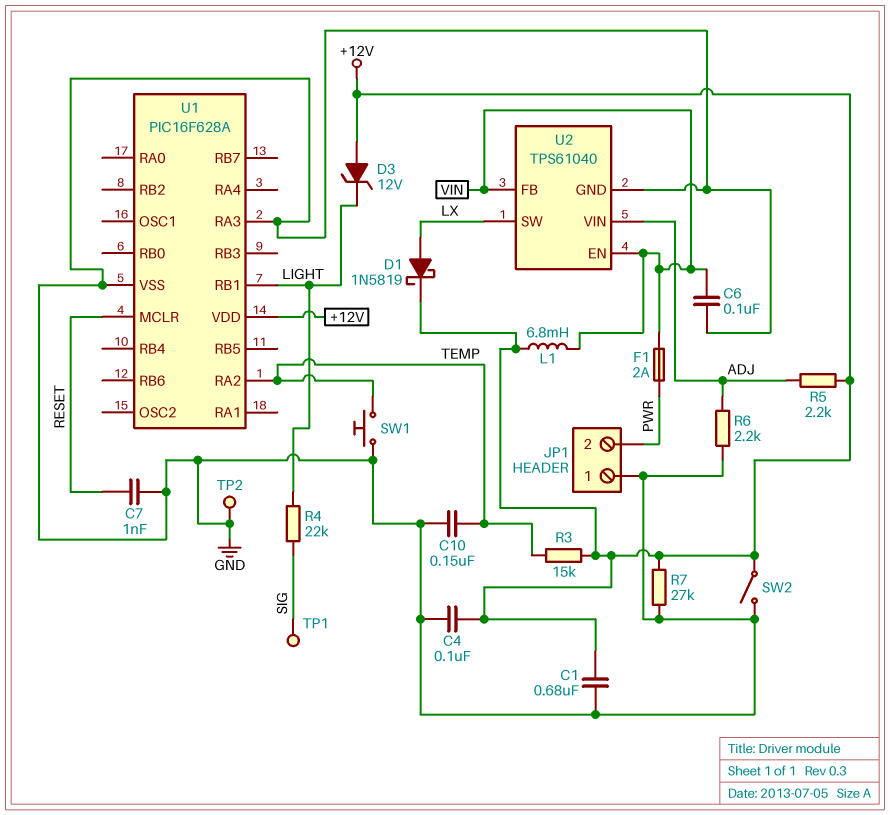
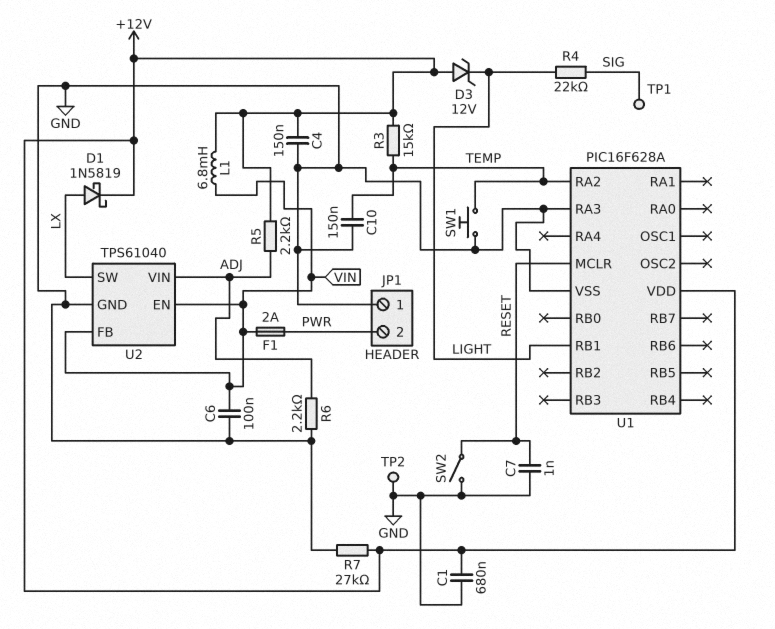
C4: 100nF (+12V, GND) -> 150nF (+12V, GND)
SW2: switch (+12V, GND) -> switch (GND, RESET)

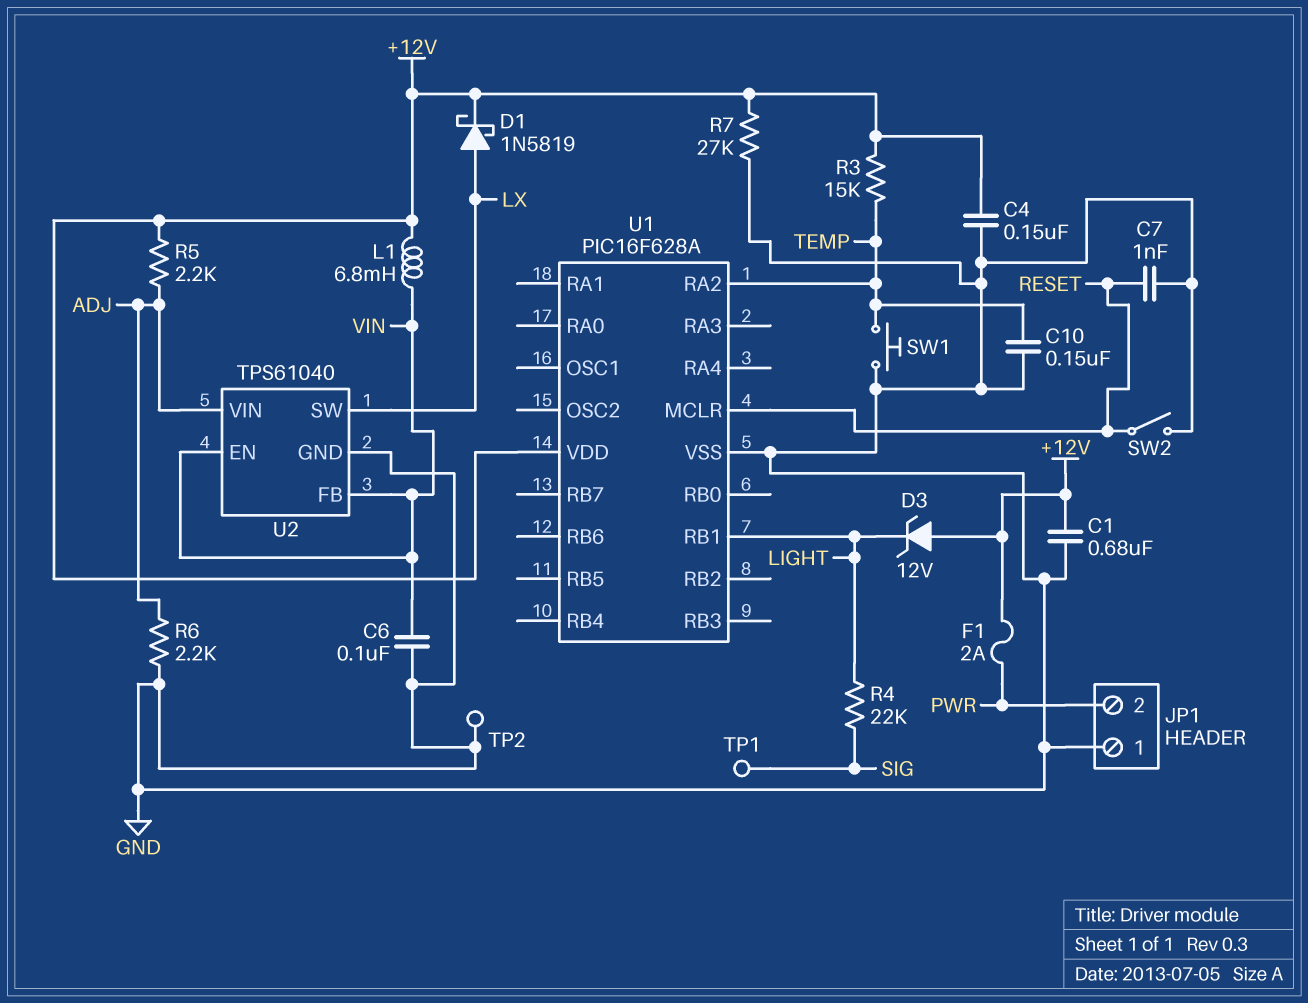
F1: 2A (PWR, VIN) -> 2A (+12V, PWR)
U1 pin RA3: GND -> none

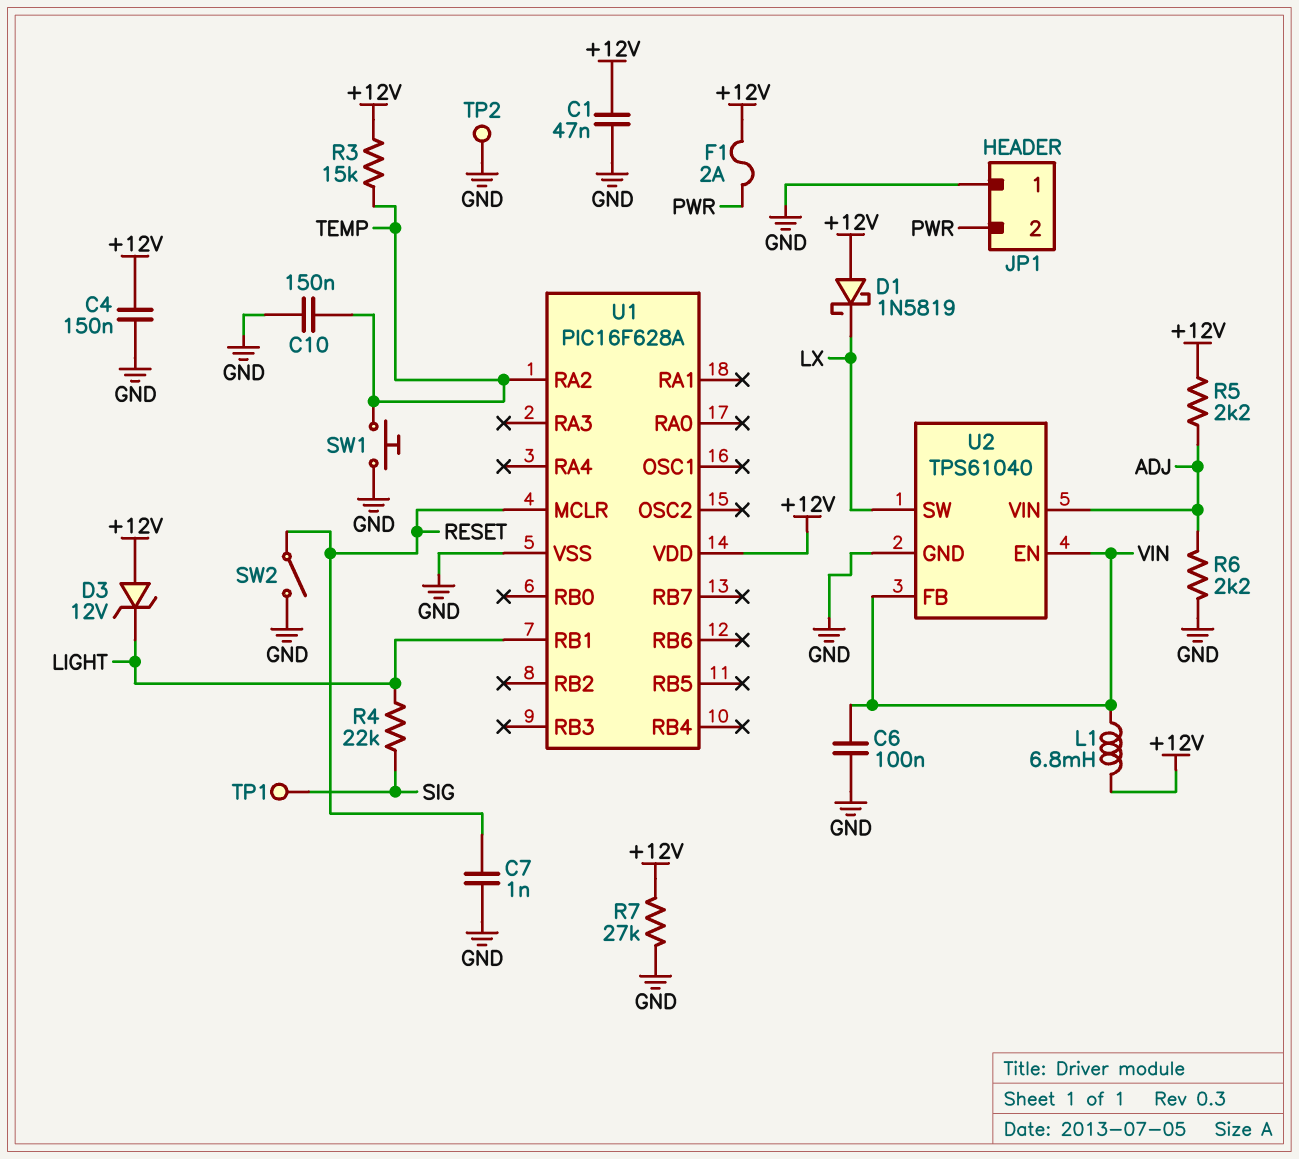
C1: 680nF (+12V, GND) -> 47nF (+12V, GND)
D1: schottky 1N5819 (A LX, K +12V) -> schottky 1N5819 (A +12V, K LX)

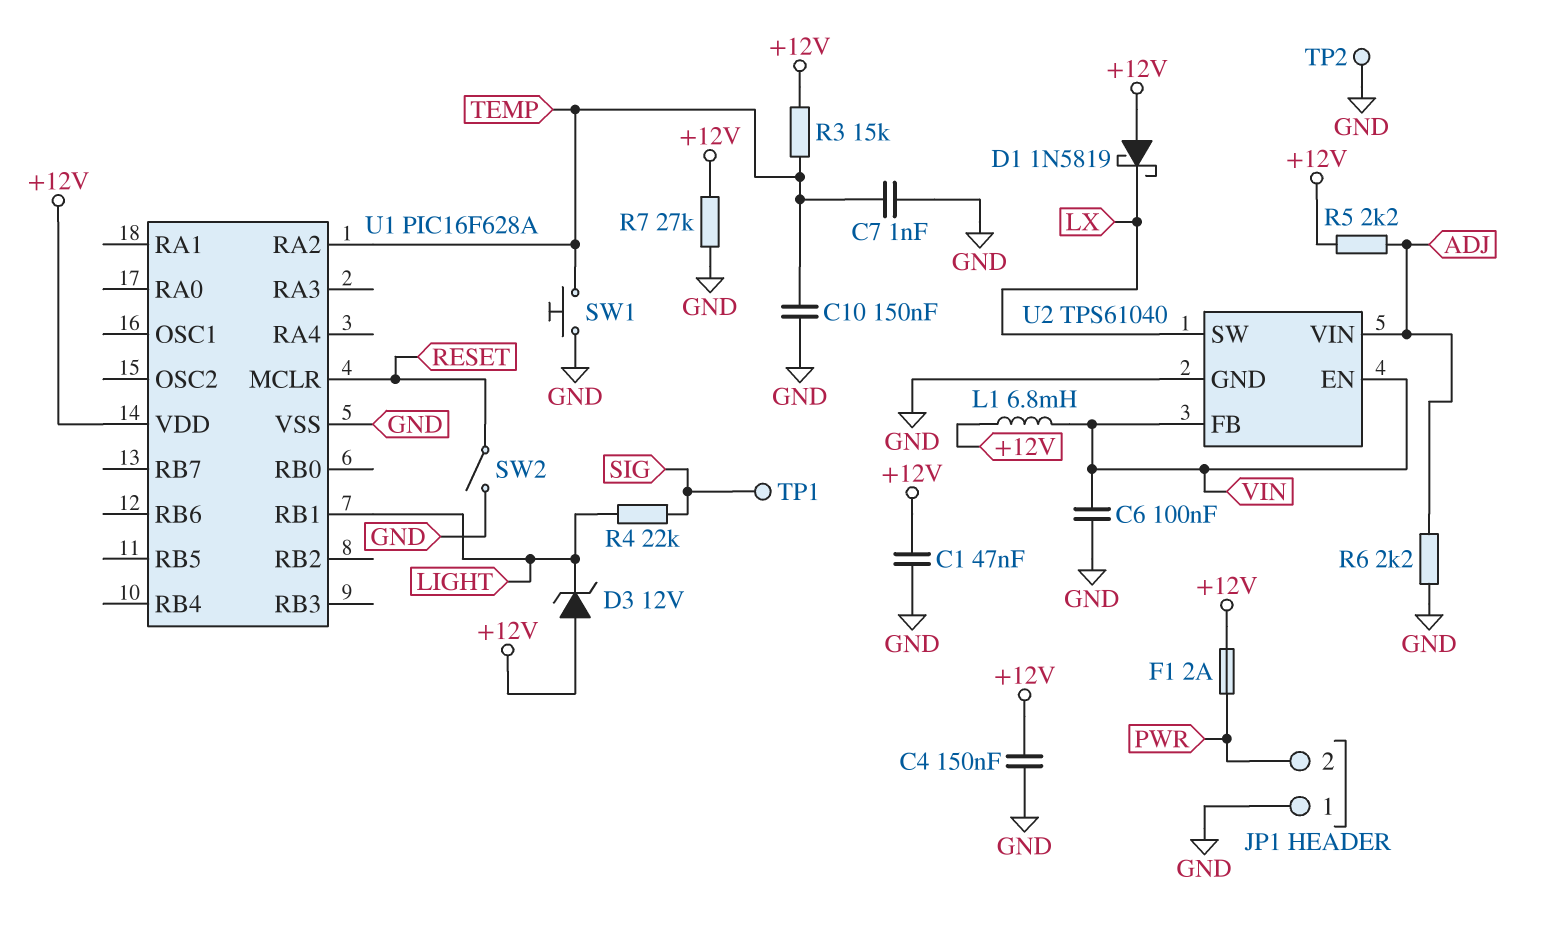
C7: 1nF (GND, RESET) -> 1nF (GND, TEMP)

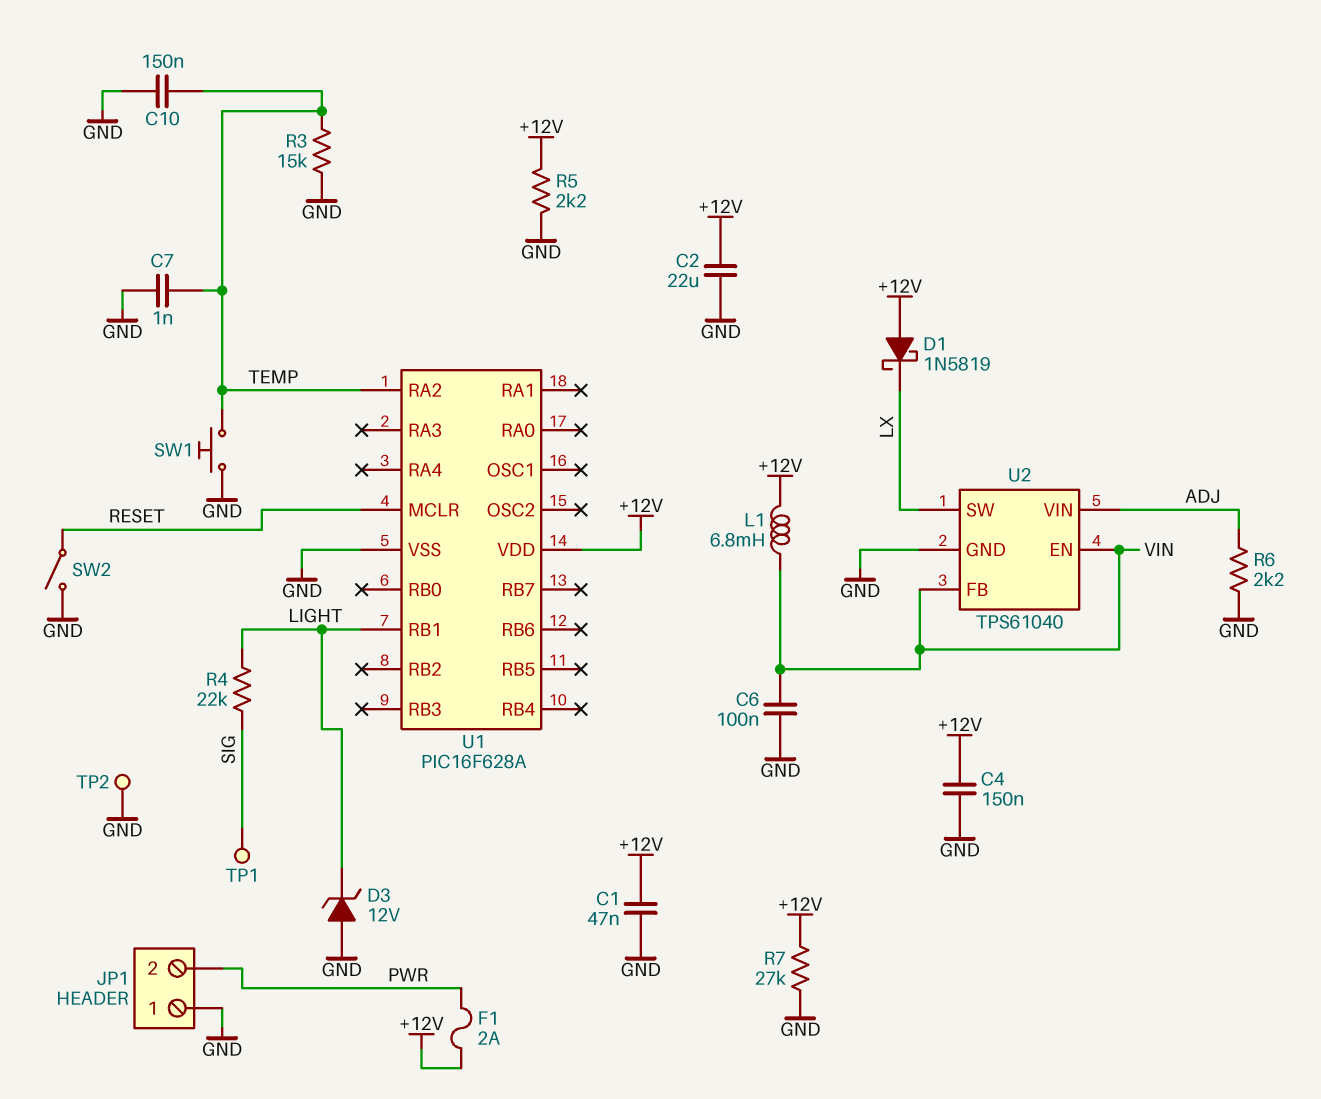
C2: none -> 22uF (+12V, GND)
D3: zener 12V (A +12V, K LIGHT) -> zener 12V (A GND, K LIGHT)
R3: 15k (+12V, TEMP) -> 15k (GND, TEMP)
R5: 2.2k (+12V, ADJ) -> 2.2k (+12V, GND)

